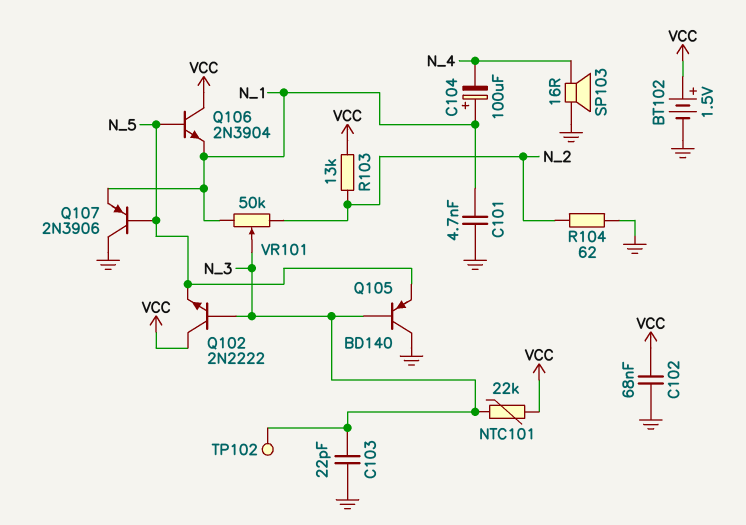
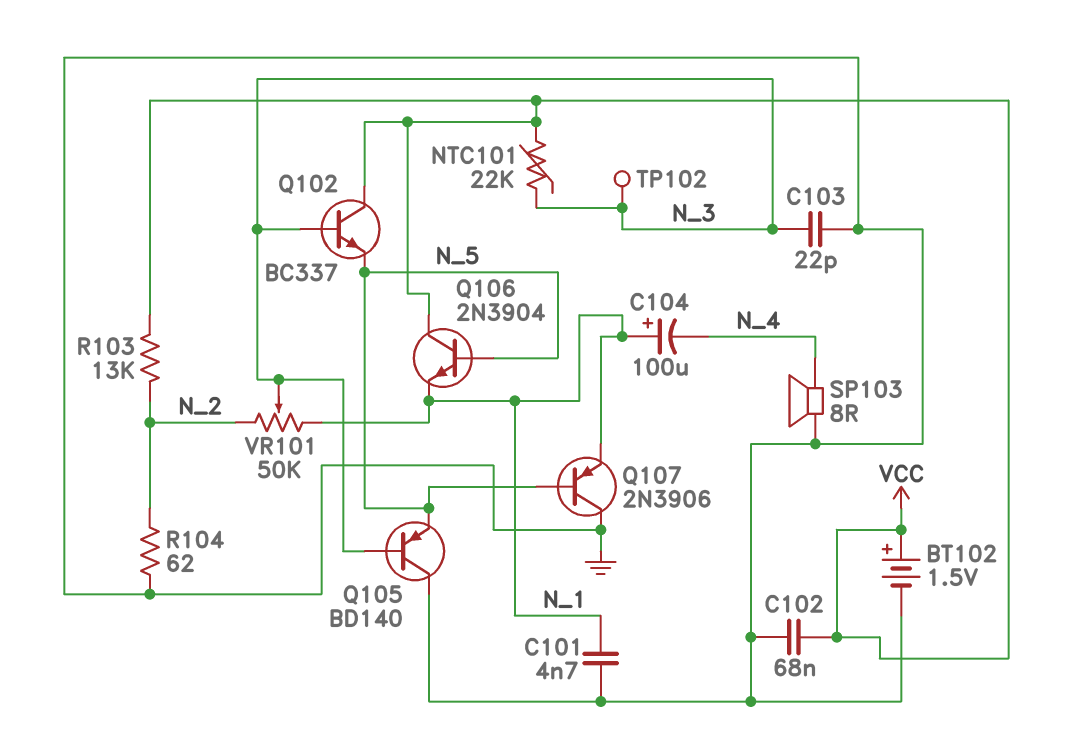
Q102: NPN 2N2222 (B N_3, C VCC, E N_5) -> NPN BC337 (B N_3, C VCC, E N_5)
SP103: speaker 16R (GND, N_4) -> speaker 8R (GND, N_4)

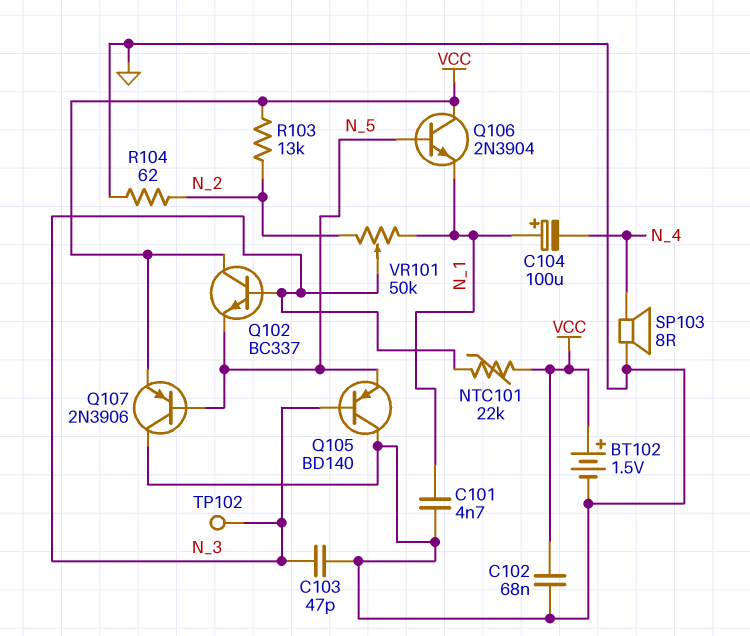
C103: 22pF (GND, N_3) -> 47pF (GND, N_3)
Q107: PNP 2N3906 (B N_5, C GND, E N_1) -> PNP 2N3906 (B N_5, C GND, E VCC)

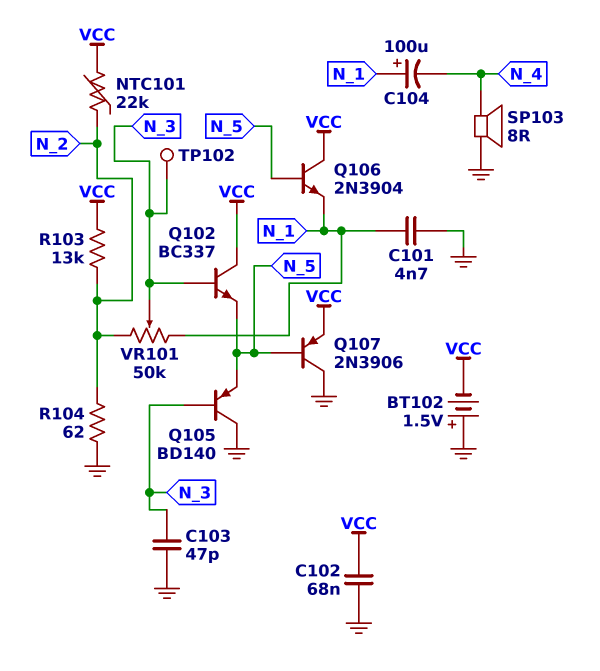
BT102: 1.5V (plus VCC, minus GND) -> 1.5V (plus GND, minus VCC)
NTC101: 22k (N_3, VCC) -> 22k (N_2, VCC)

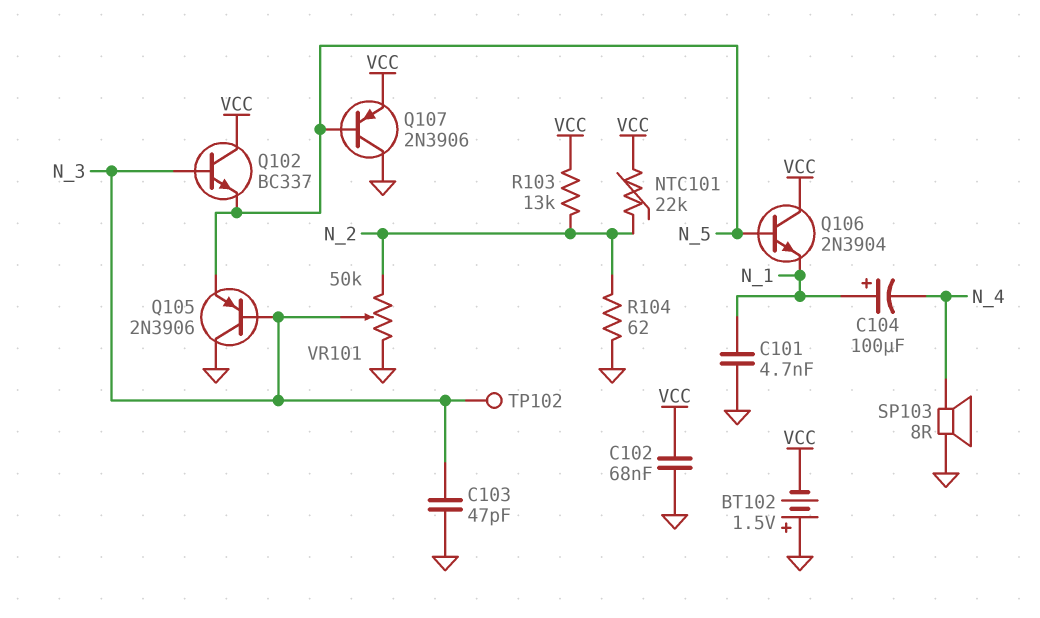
Q105: PNP BD140 (B N_3, C GND, E N_5) -> PNP 2N3906 (B N_3, C GND, E N_5)
VR101: 50k (N_1, N_2, wiper N_3) -> 50k (GND, N_2, wiper N_3)

